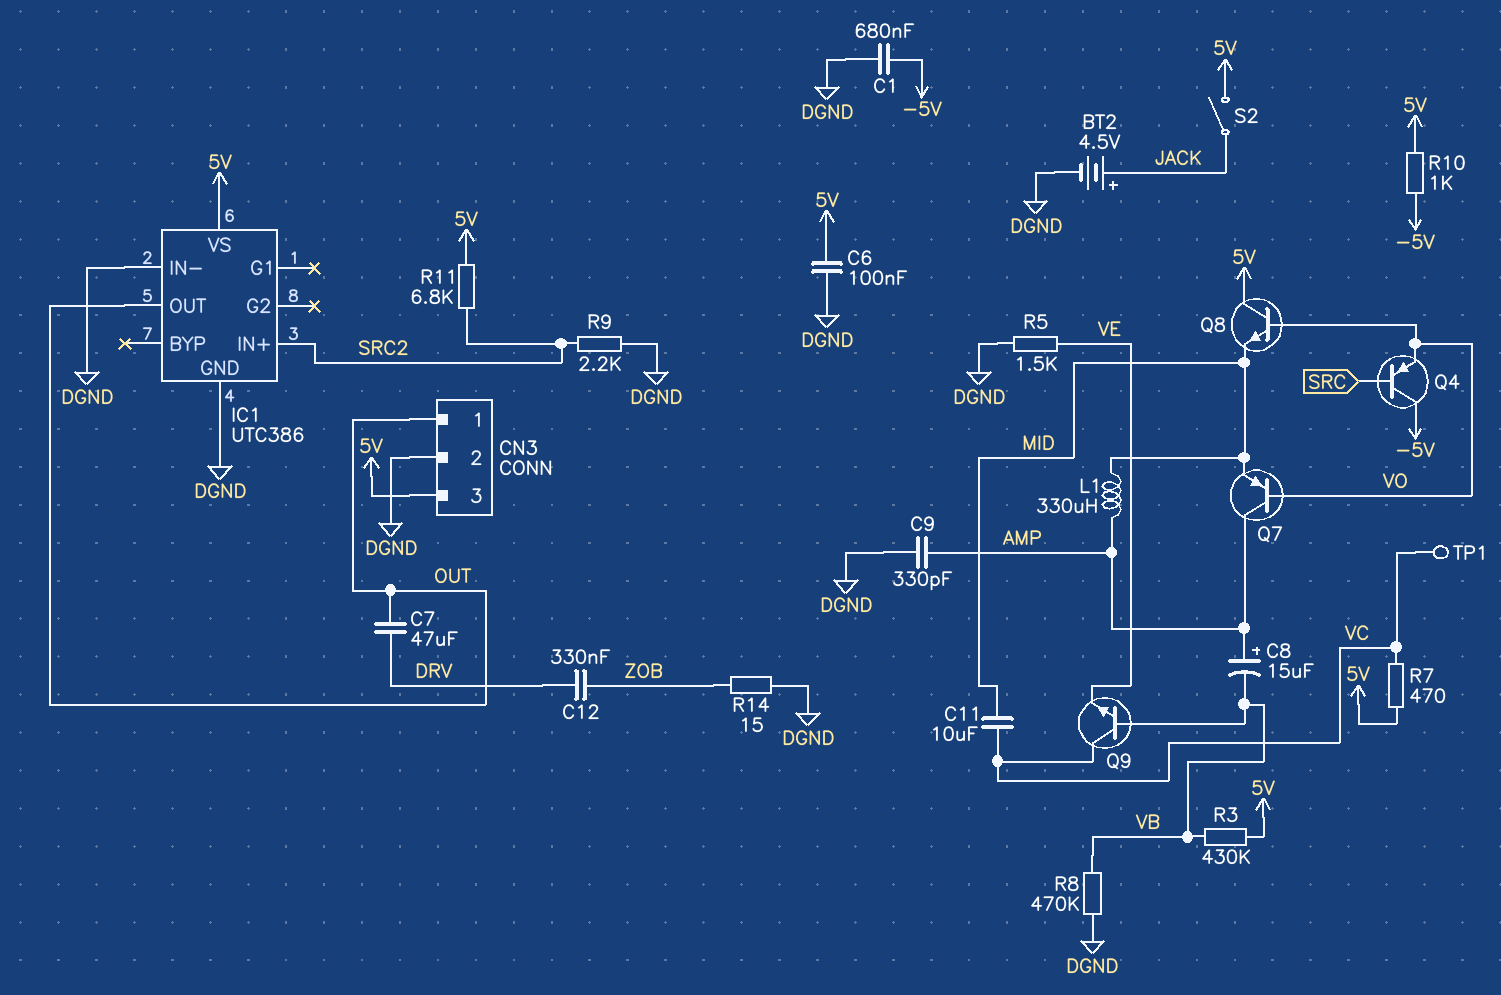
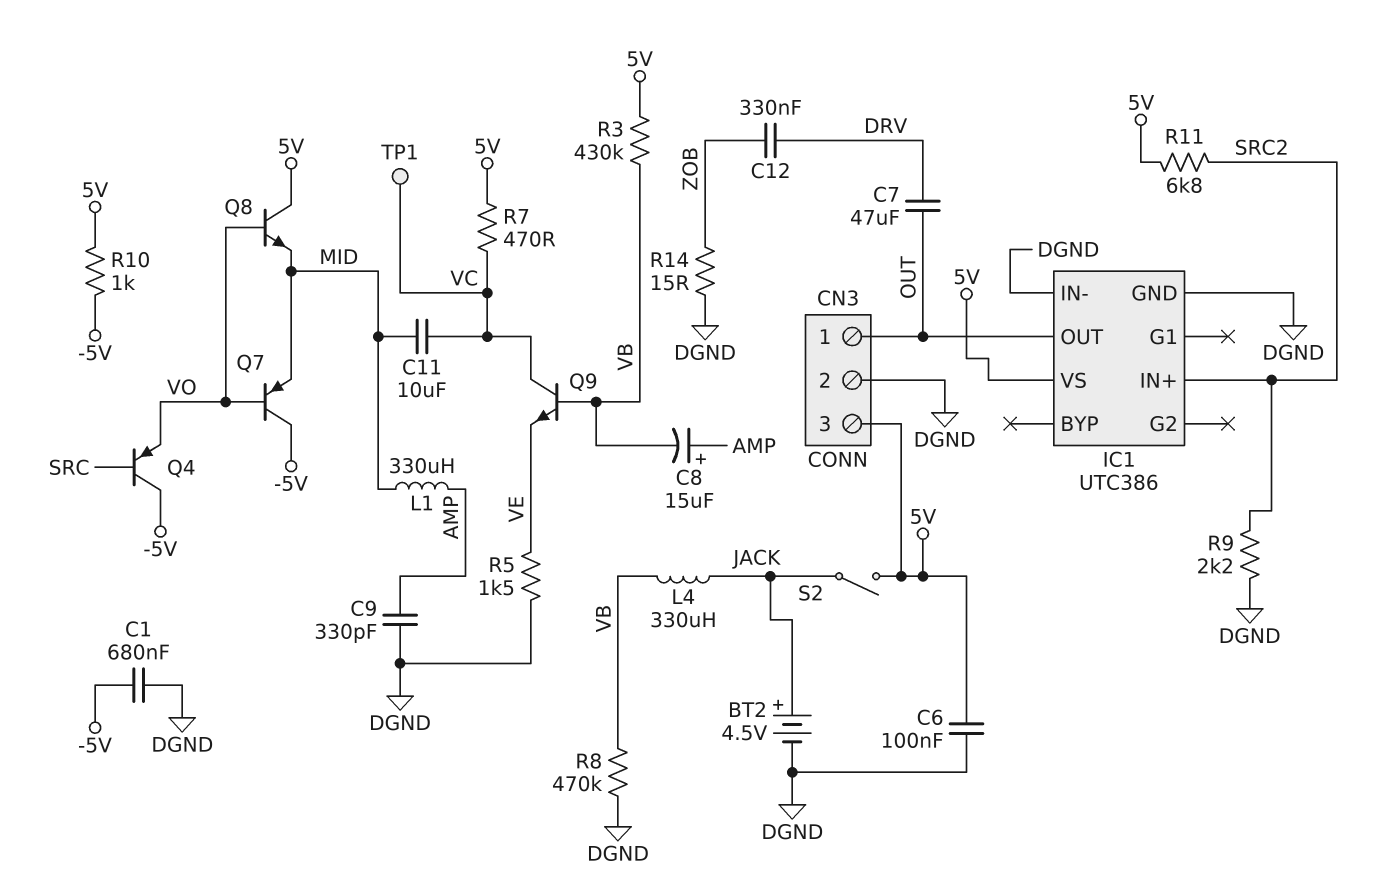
L4: none -> 330uH (JACK, VB)
Q7: PNP (B VO, C AMP, E MID) -> PNP (B VO, C -5V, E MID)

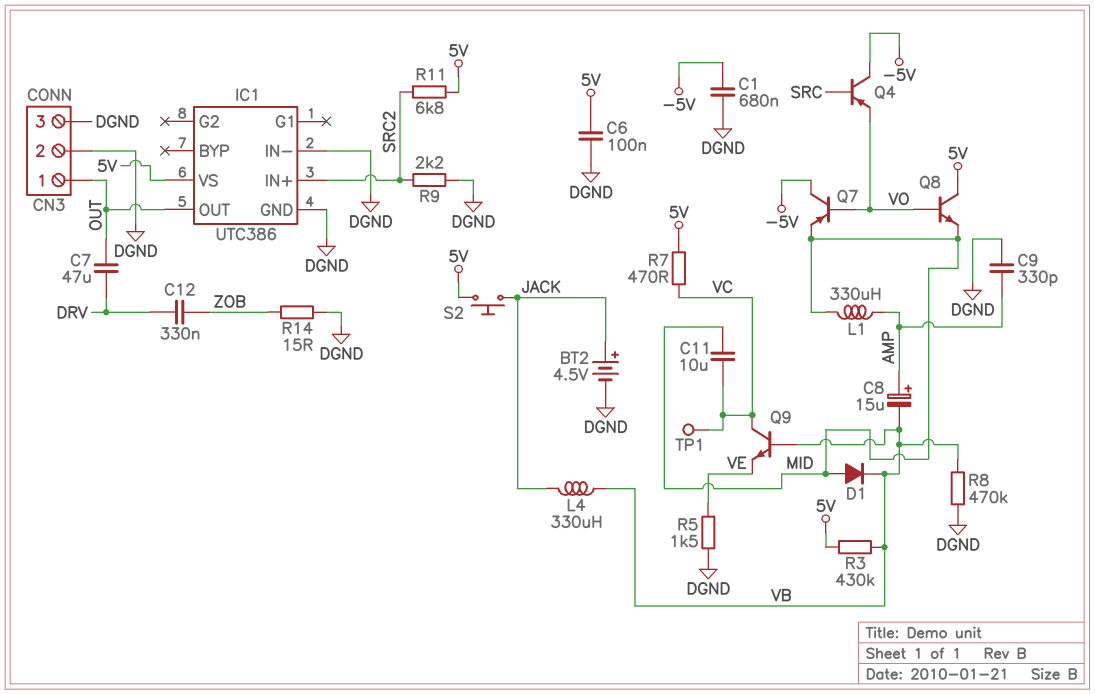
CN3 pin 3: 5V -> DGND
D1: none -> diode (A MID, K VB)
R10: 1k (-5V, 5V) -> none
S2: switch (5V, JACK) -> button (5V, JACK)

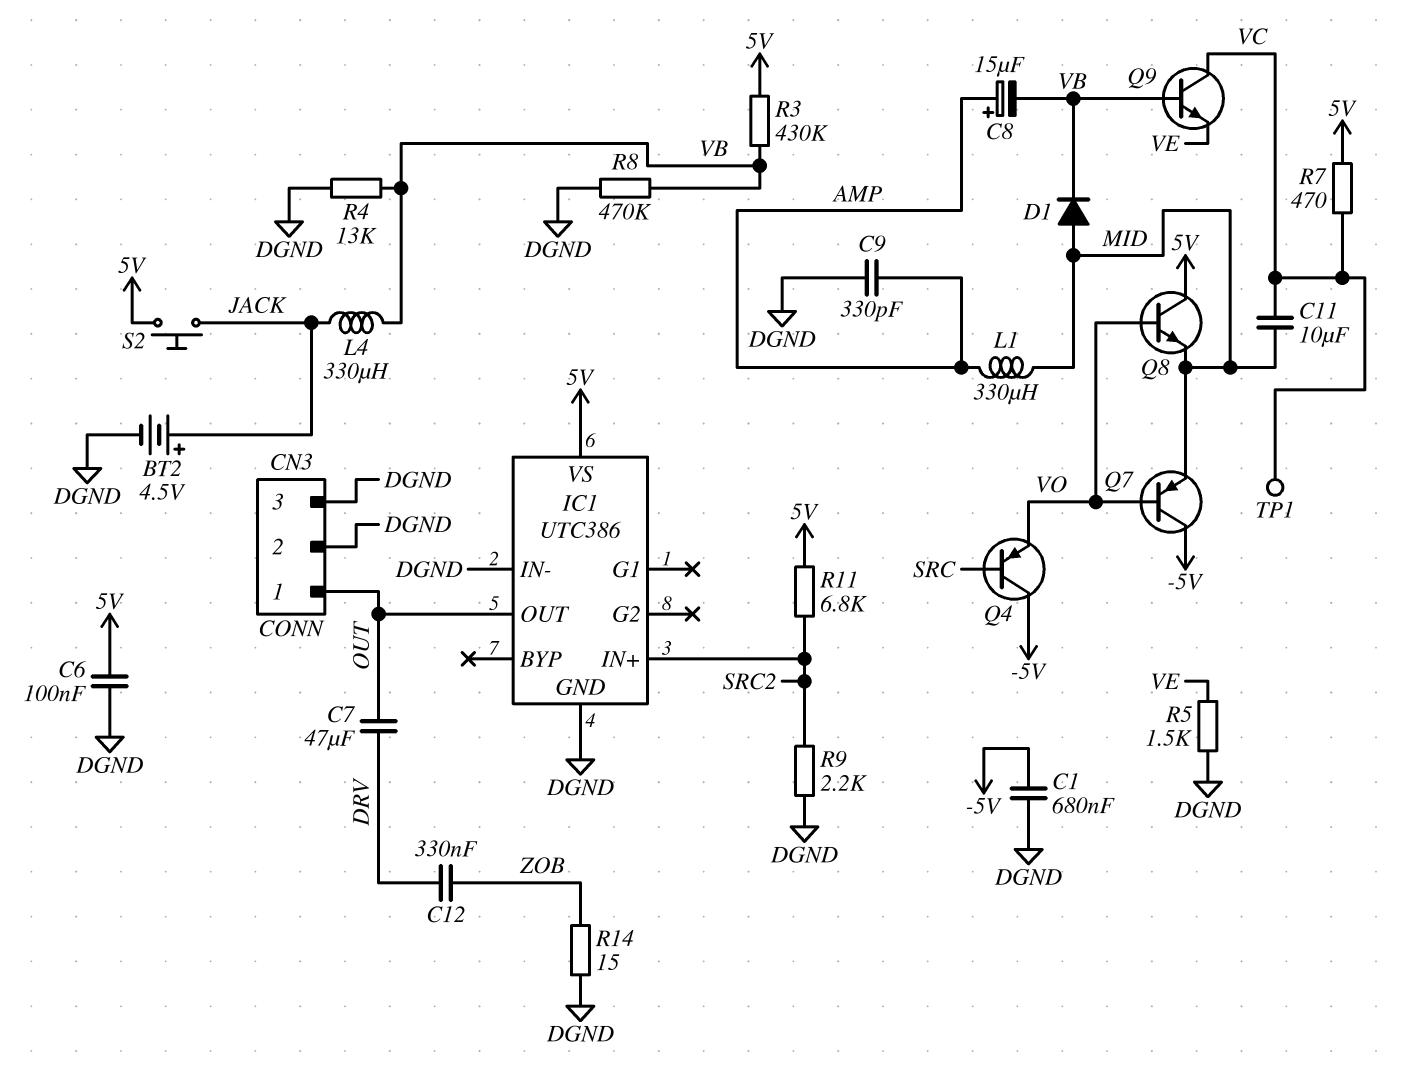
R4: none -> 13k (DGND, VB)

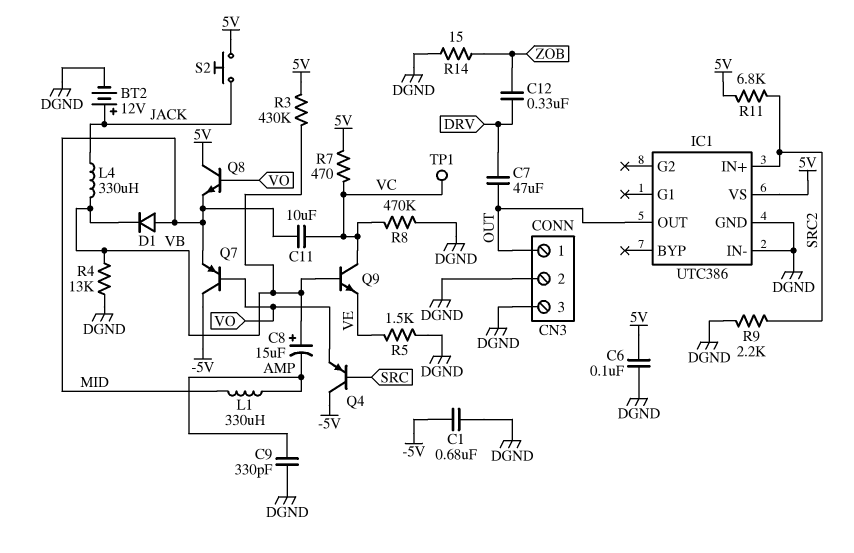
BT2: 4.5V (plus JACK, minus DGND) -> 12V (plus JACK, minus DGND)
C8: 15uF (plus AMP, minus VB) -> 15uF (plus VB, minus AMP)
R8: 470k (DGND, VB) -> 470k (DGND, VC)

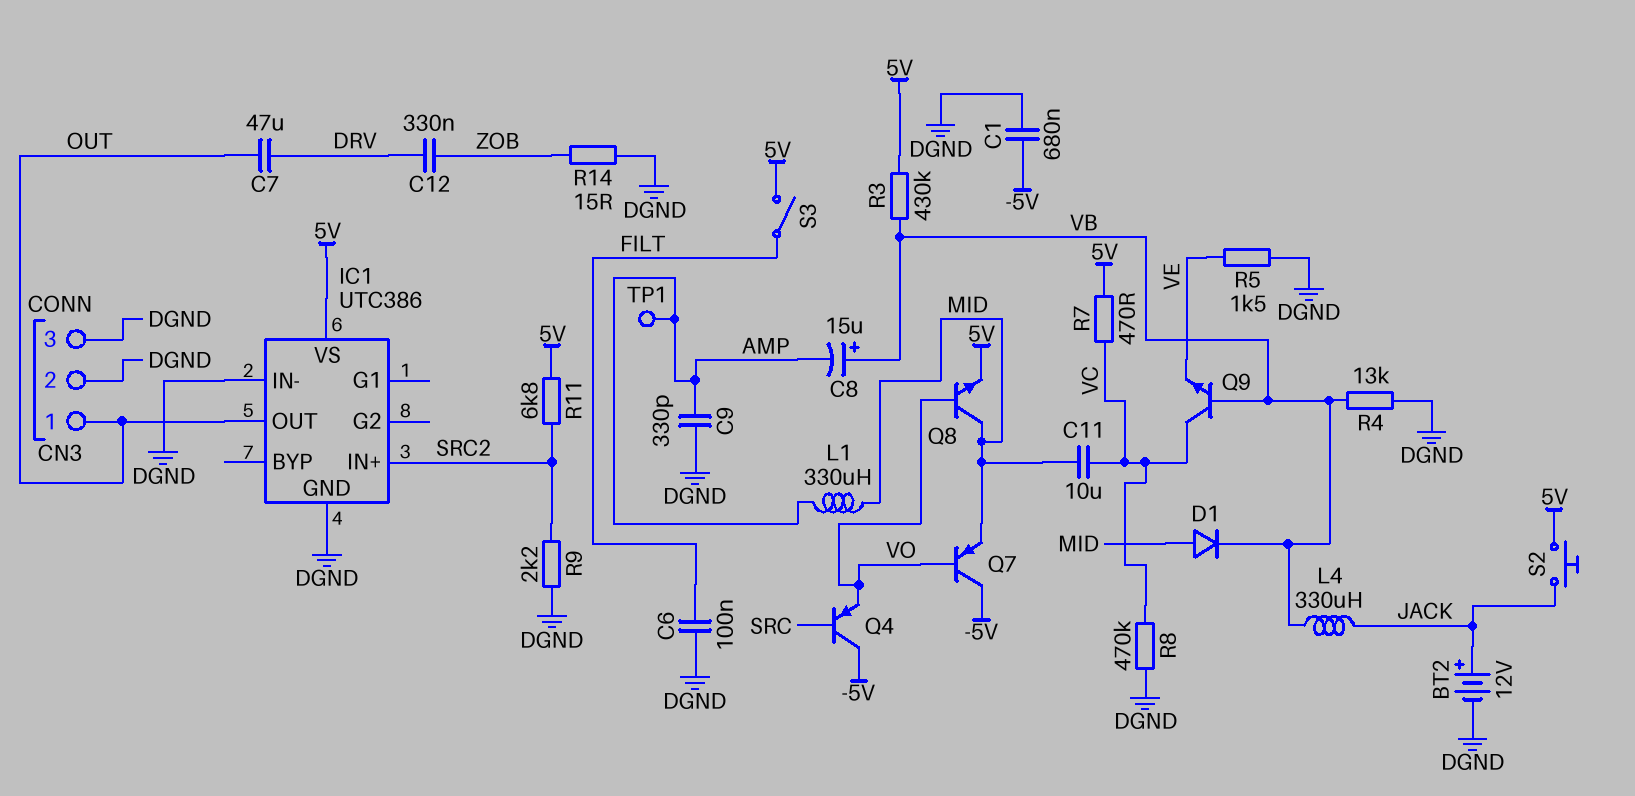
C6: 100nF (5V, DGND) -> 100nF (DGND, FILT)
Q8: NPN (B VO, C 5V, E MID) -> NPN (B VO, C MID, E 5V)
S3: none -> switch (5V, FILT)
TP1: test point (VC) -> test point (AMP)

